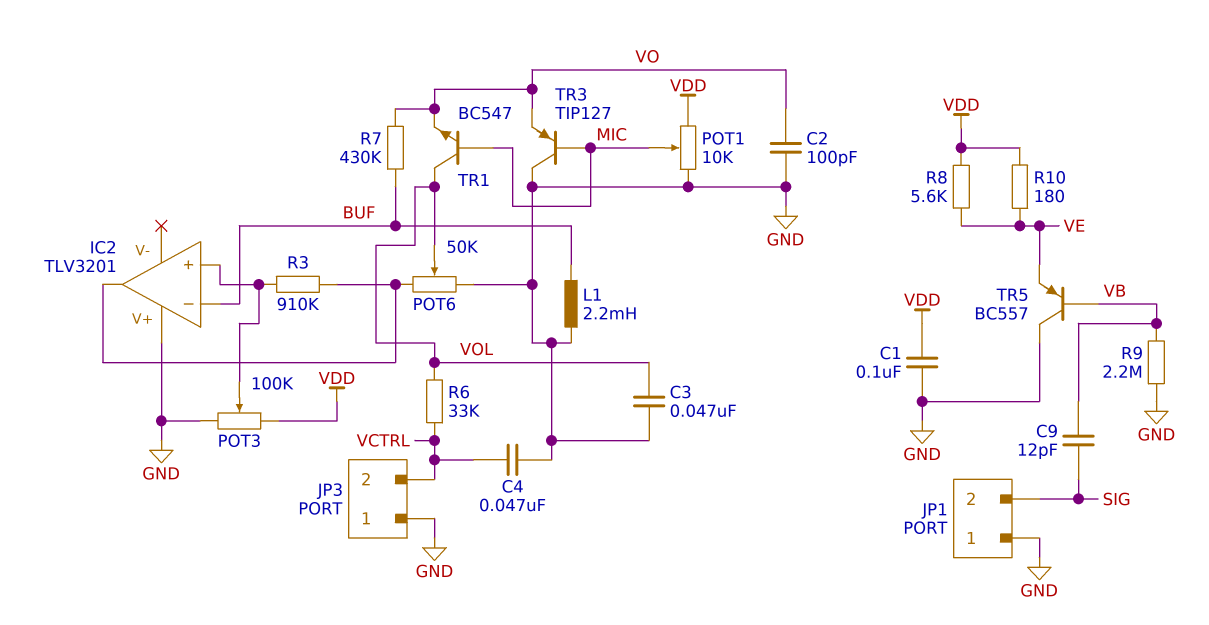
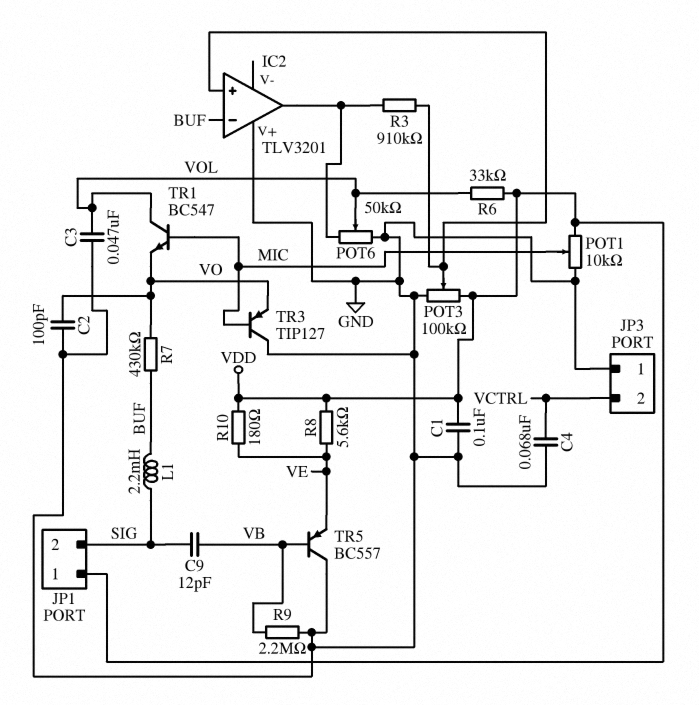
C4: 47nF (GND, VCTRL) -> 68nF (GND, VCTRL)
JP1 pin 1: GND -> VDD
L1: 2.2mH (BUF, GND) -> 2.2mH (BUF, SIG)
R6: 33k (VCTRL, VOL) -> 33k (VDD, VOL)

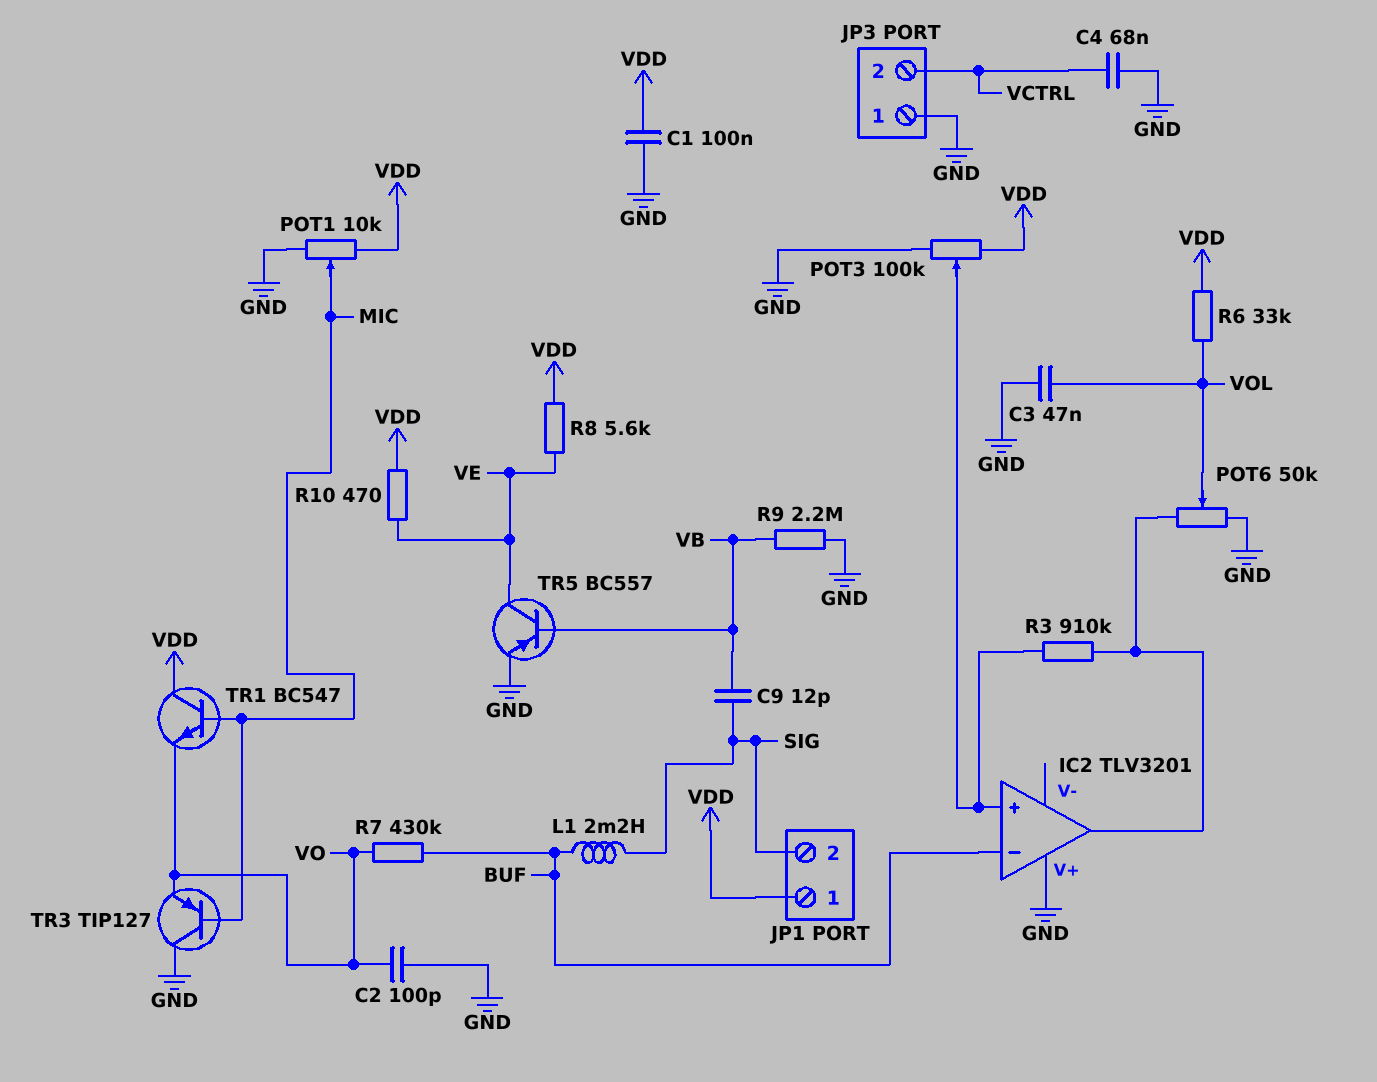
R10: 180 (VDD, VE) -> 470 (VDD, VE)
TR1: NPN BC547 (B MIC, C VOL, E VO) -> NPN BC547 (B MIC, C VDD, E VO)
TR5: PNP BC557 (B VB, C GND, E VE) -> PNP BC557 (B VB, C VE, E GND)

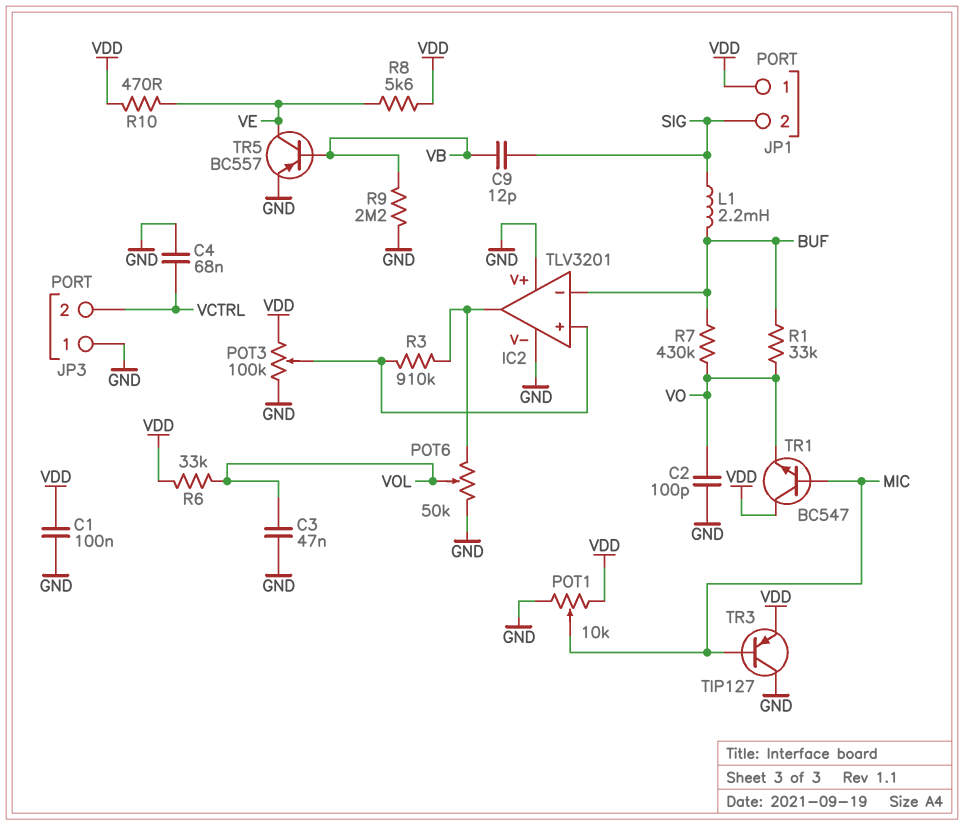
IC2 pin V-: none -> GND
R1: none -> 33k (BUF, VO)
TR3: PNP TIP127 (B MIC, C GND, E VO) -> PNP TIP127 (B MIC, C GND, E VDD)

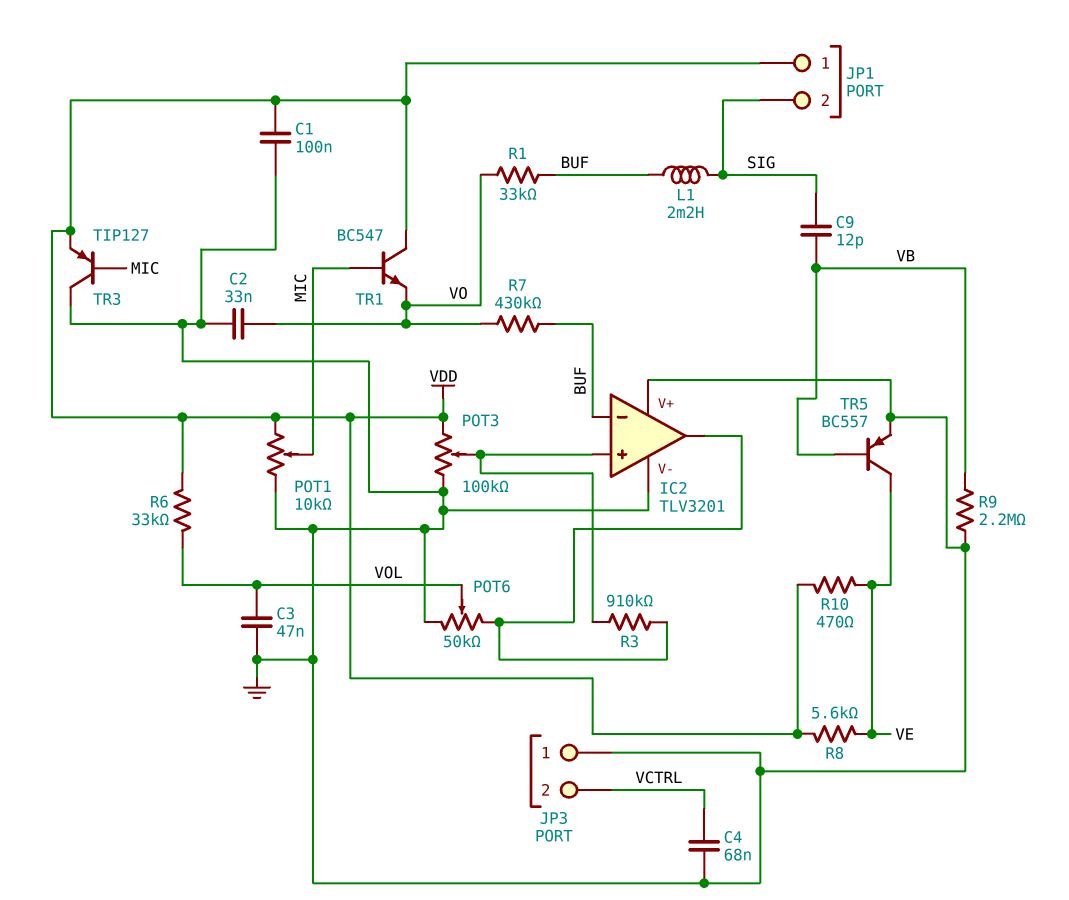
C2: 100pF (GND, VO) -> 33nF (GND, VO)

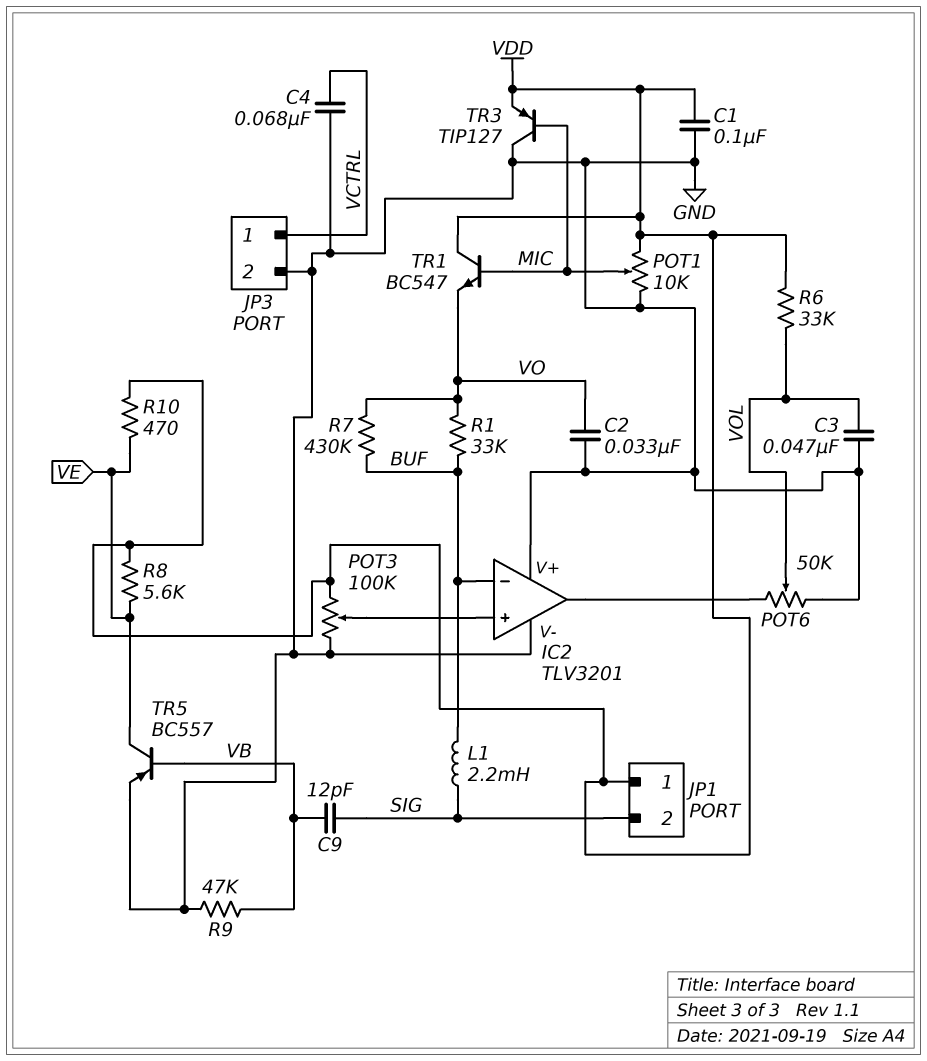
JP3 pin 1: GND -> VCTRL
JP3 pin 2: VCTRL -> GND
R3: 910k (IC2/in+, IC2/out) -> none
R9: 2.2M (GND, VB) -> 47k (GND, VB)

